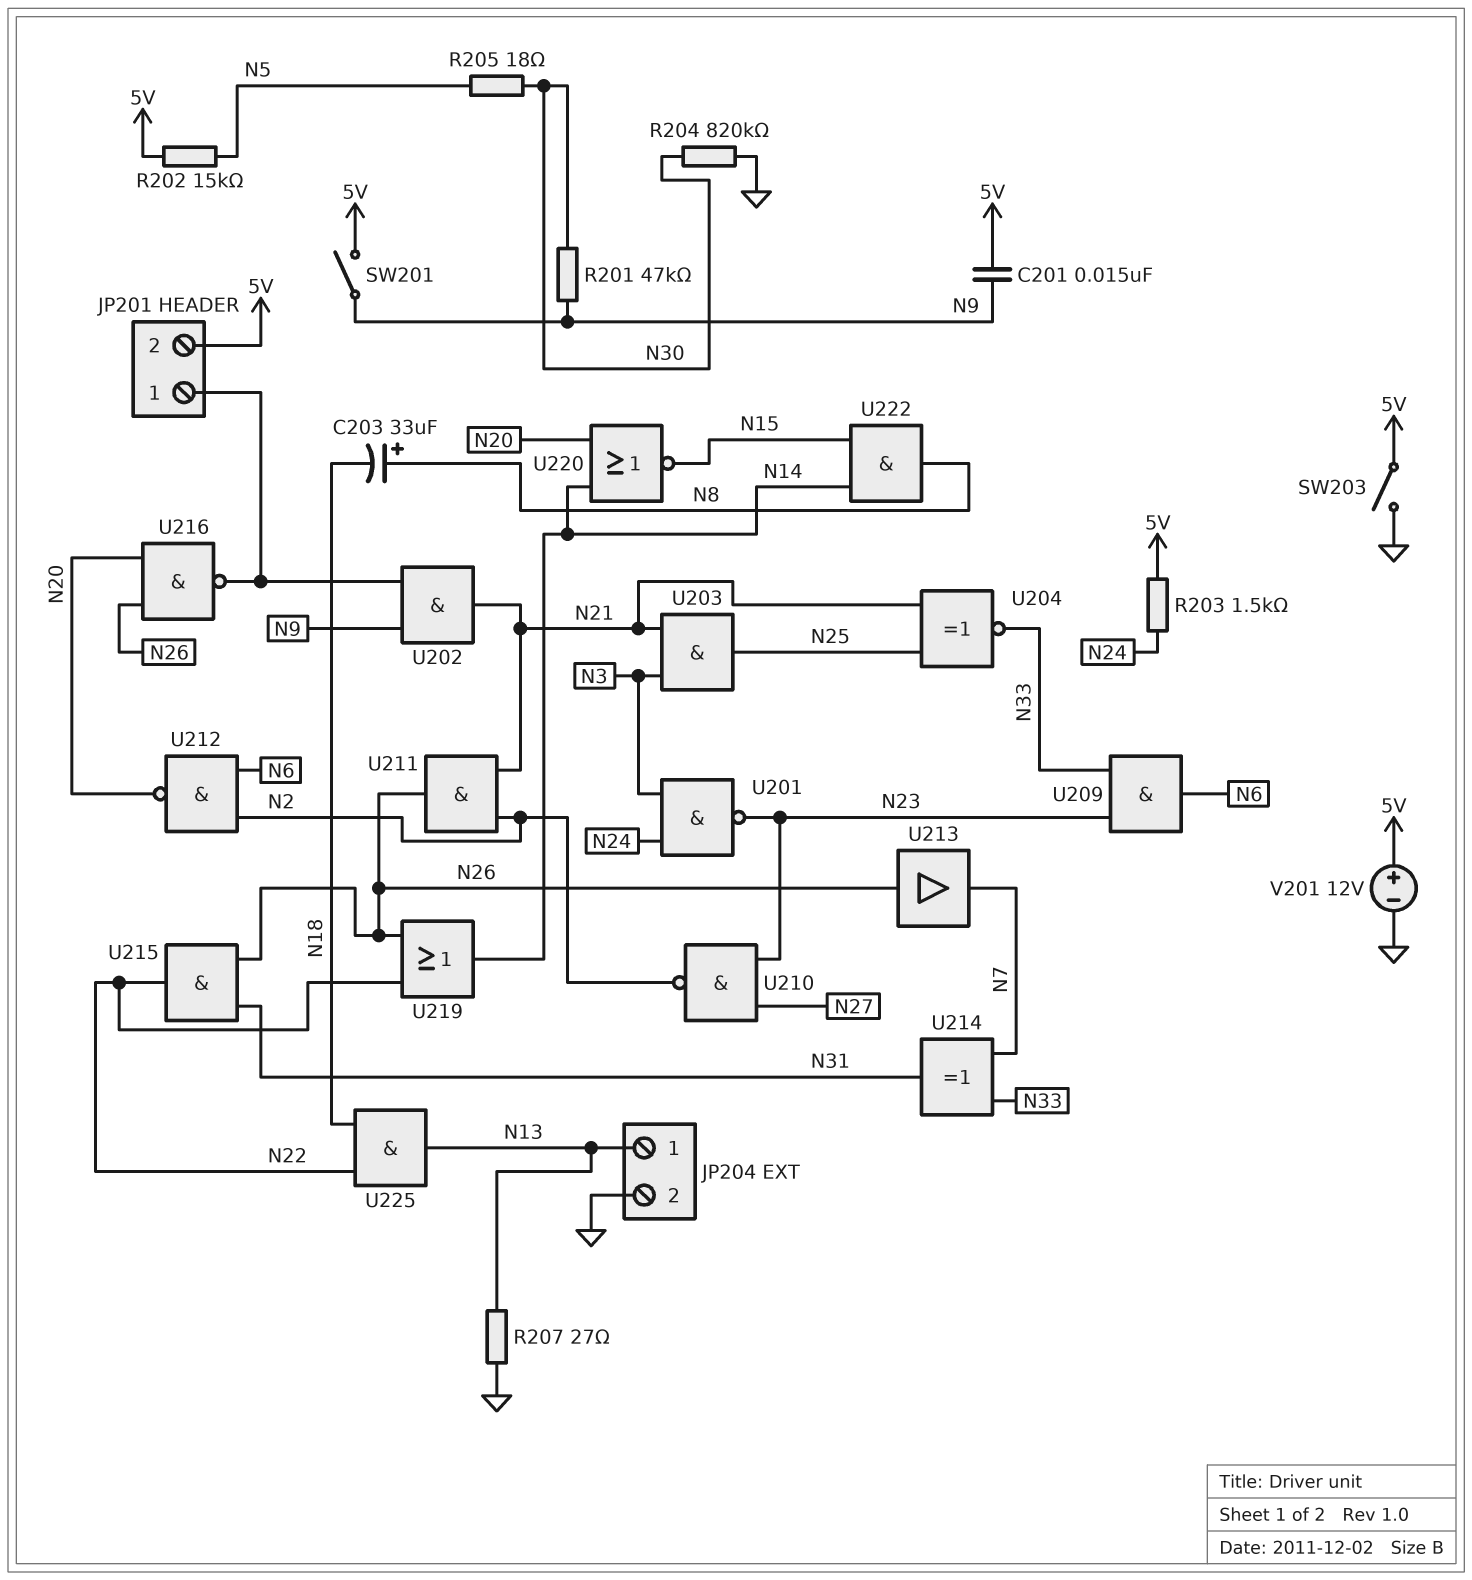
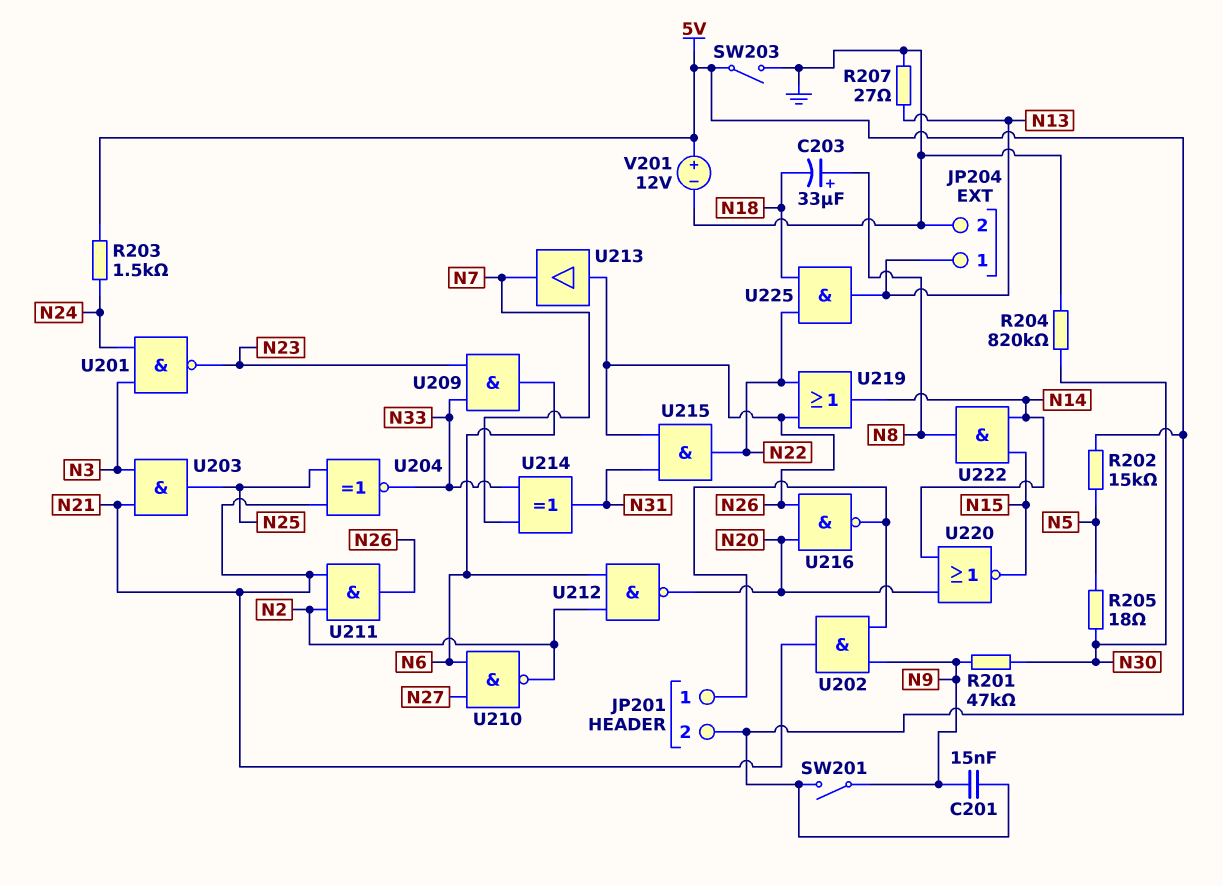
U210: NAND (in N23, in N27, out N2) -> NAND (in N6, in N27, out N2)

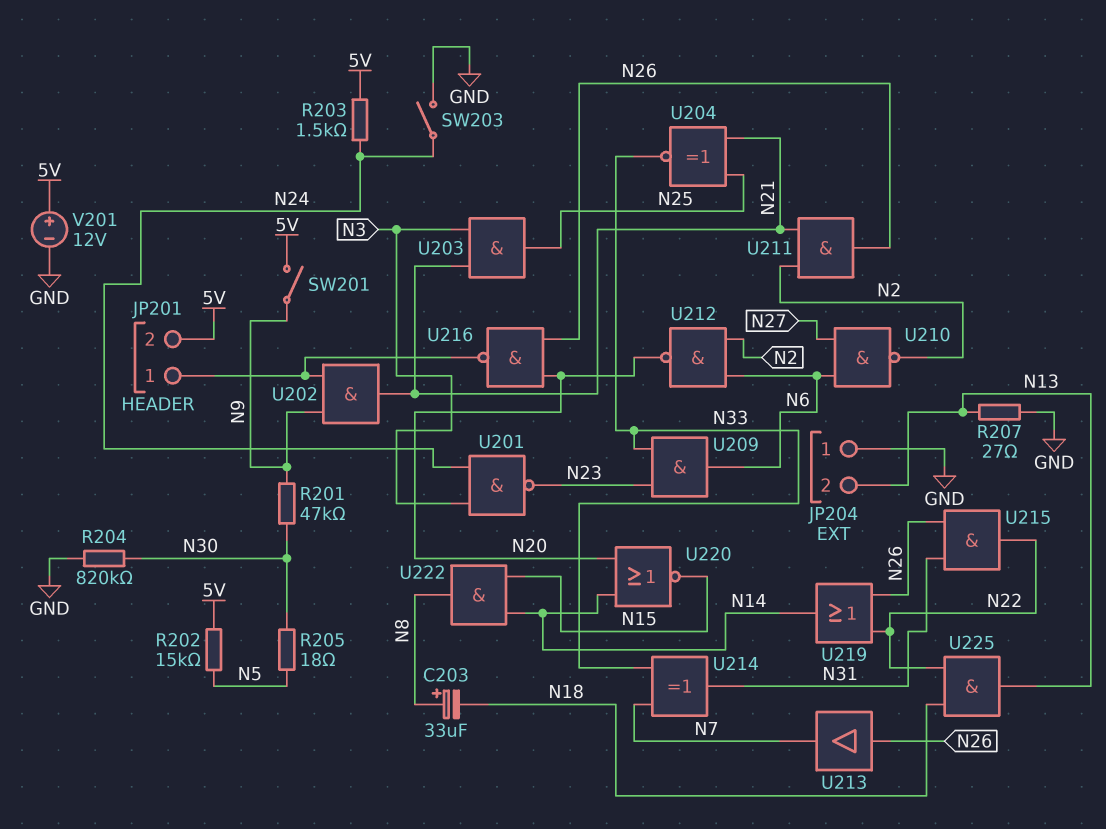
C201: 15nF (5V, N9) -> none
JP204 pin 1: N13 -> GND
JP204 pin 2: GND -> N13
SW203: switch (5V, GND) -> switch (GND, N24)

